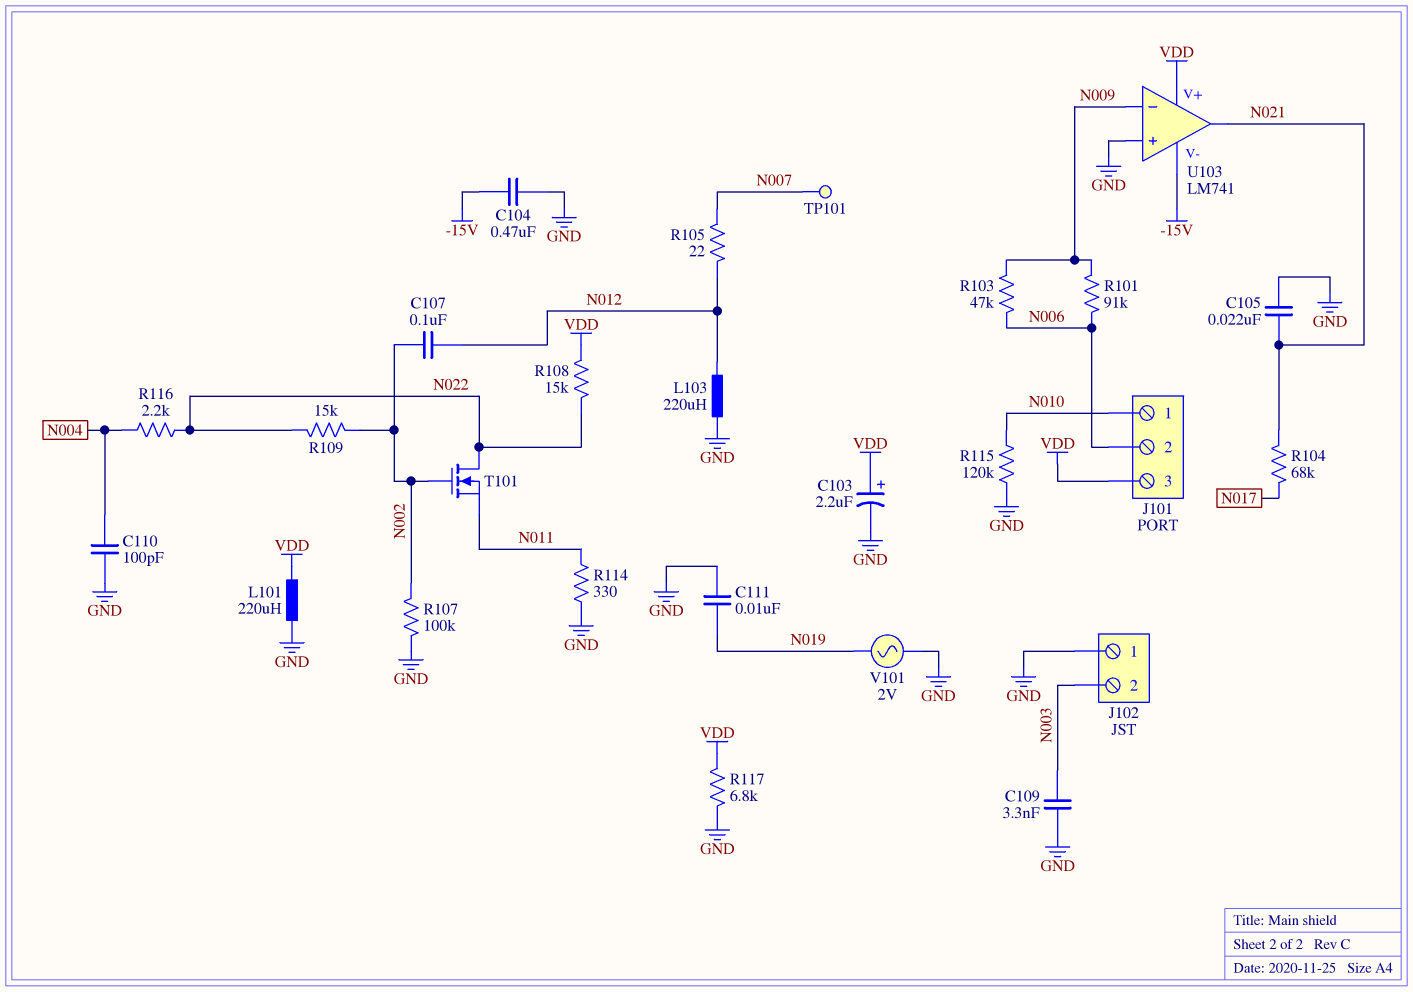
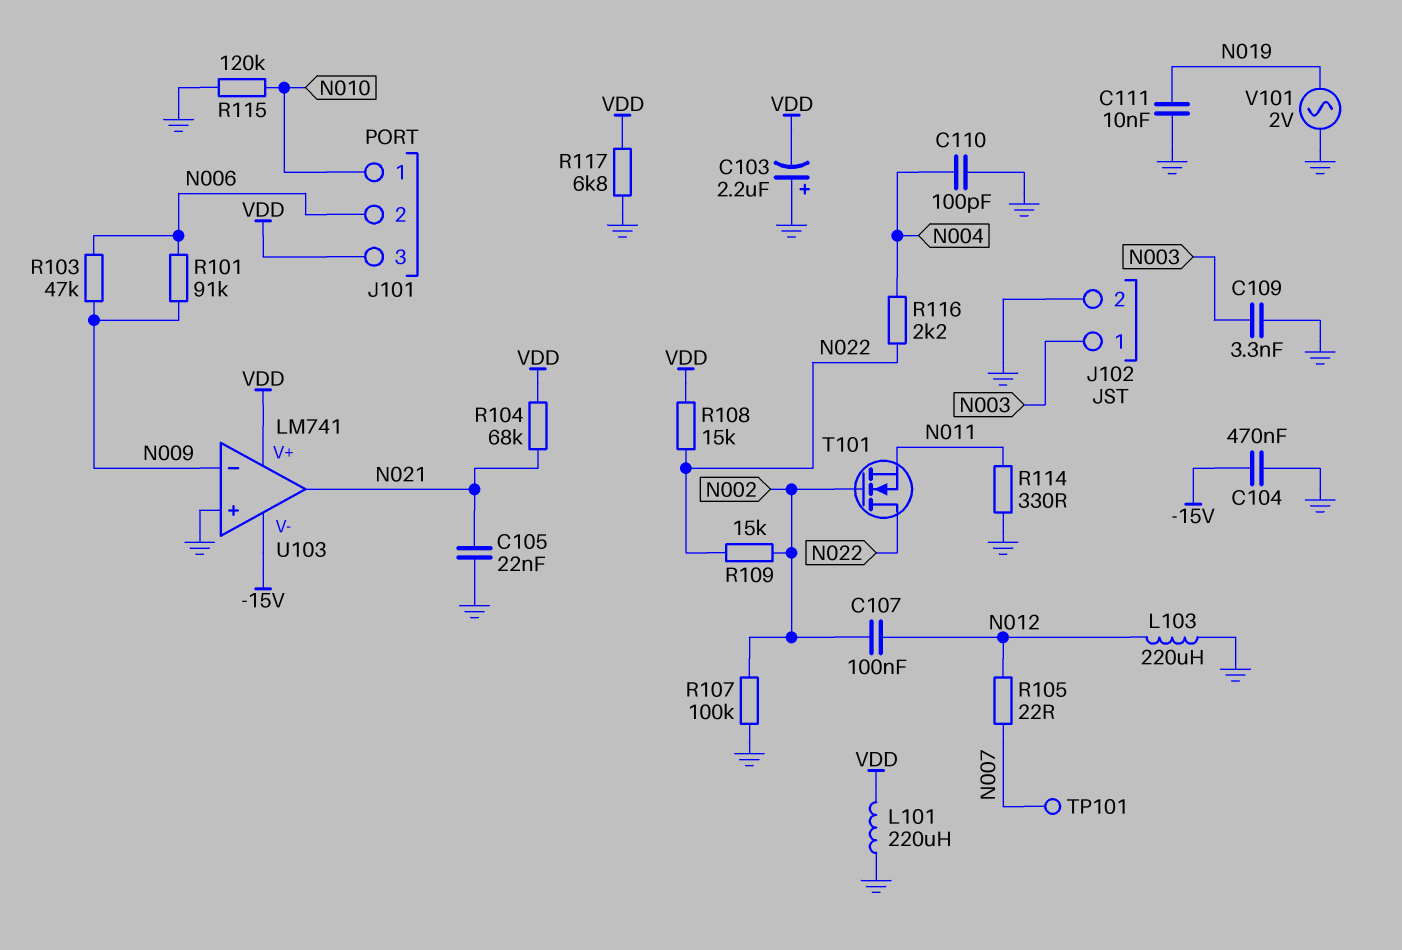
C103: 2.2uF (plus VDD, minus GND) -> 2.2uF (plus GND, minus VDD)
J102 pin 1: GND -> N003
J102 pin 2: N003 -> GND
R104: 68k (N017, N021) -> 68k (N021, VDD)

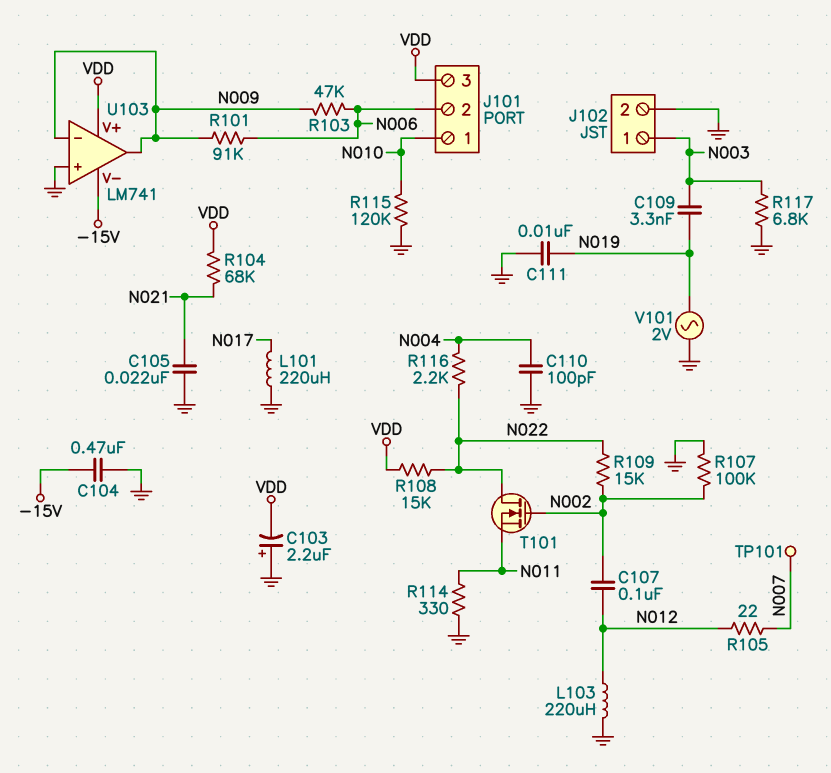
C109: 3.3nF (GND, N003) -> 3.3nF (N003, N019)
L101: 220uH (GND, VDD) -> 220uH (GND, N017)
R117: 6.8k (GND, VDD) -> 6.8k (GND, N003)
U103 pin out: N021 -> N009

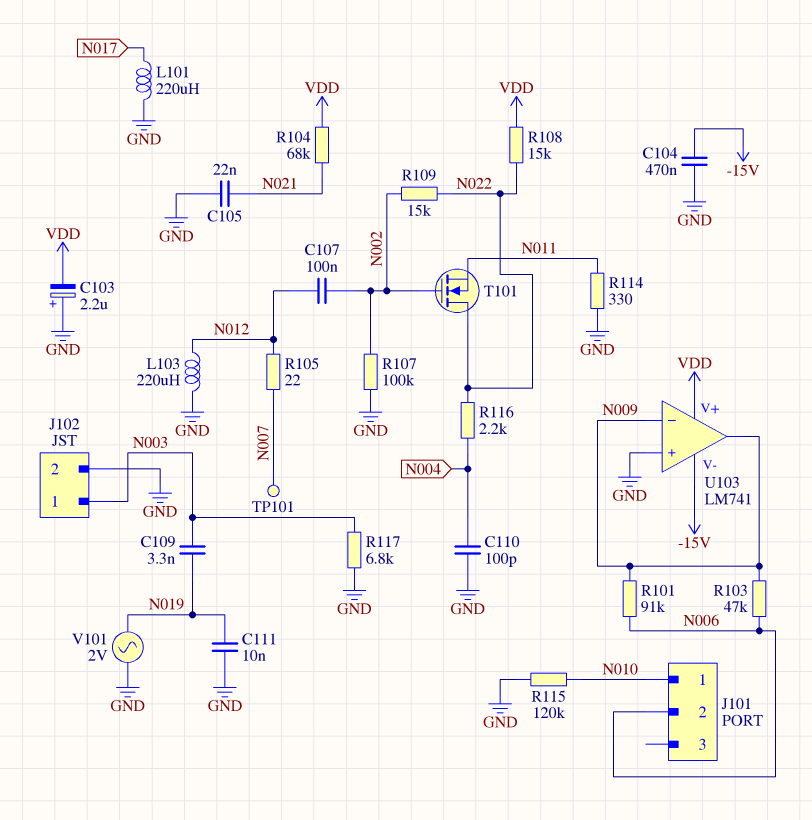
J101 pin 3: VDD -> none

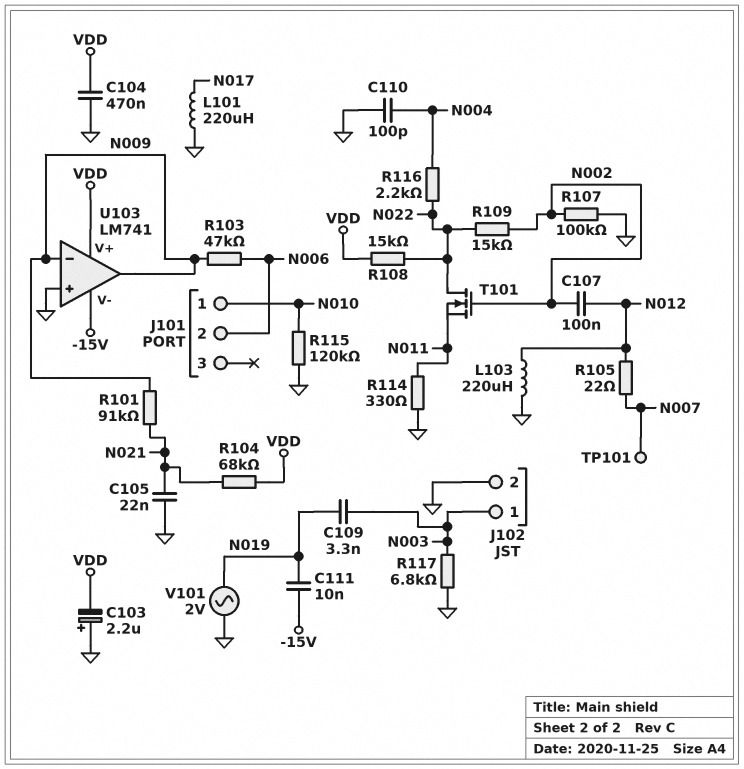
C104: 470nF (-15V, GND) -> 470nF (GND, VDD)
C111: 10nF (GND, N019) -> 10nF (-15V, N019)
R101: 91k (N006, N009) -> 91k (N009, N021)

